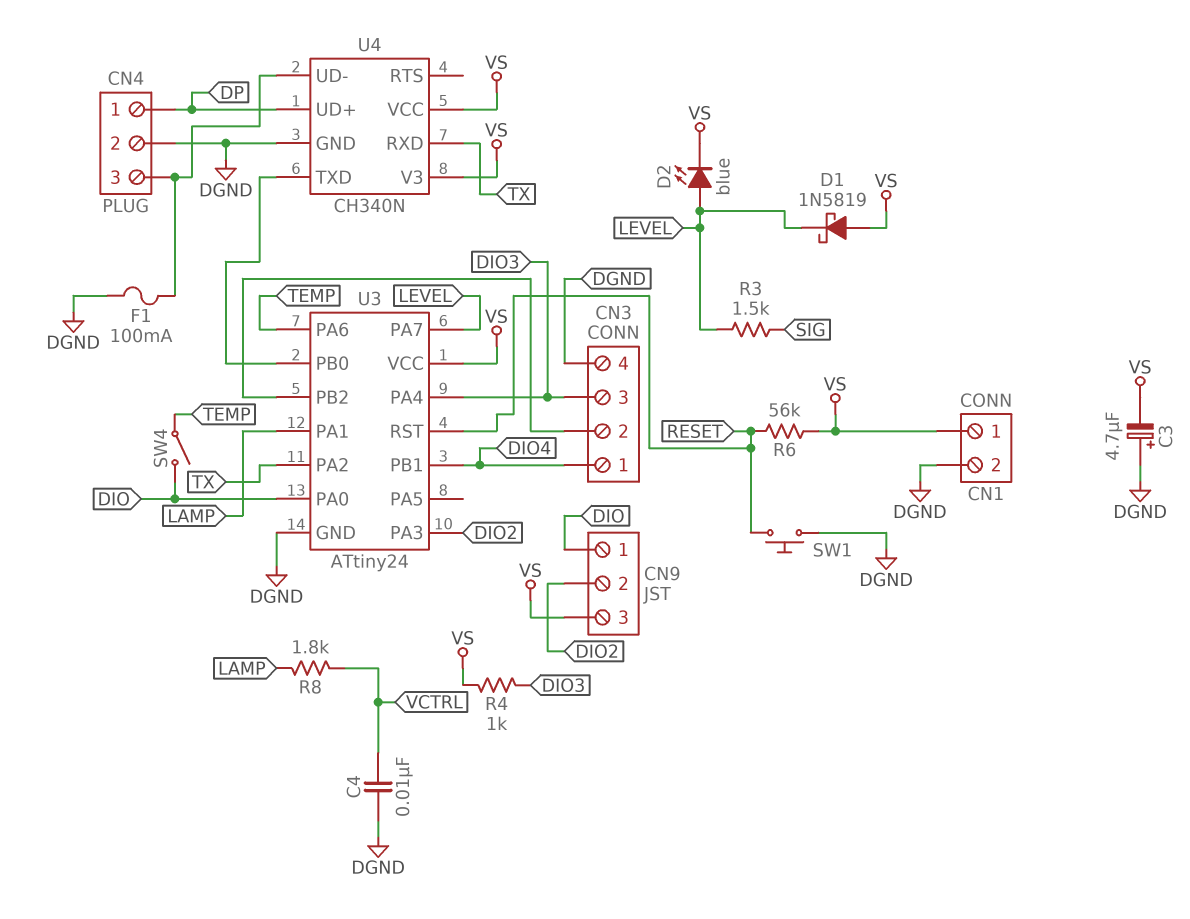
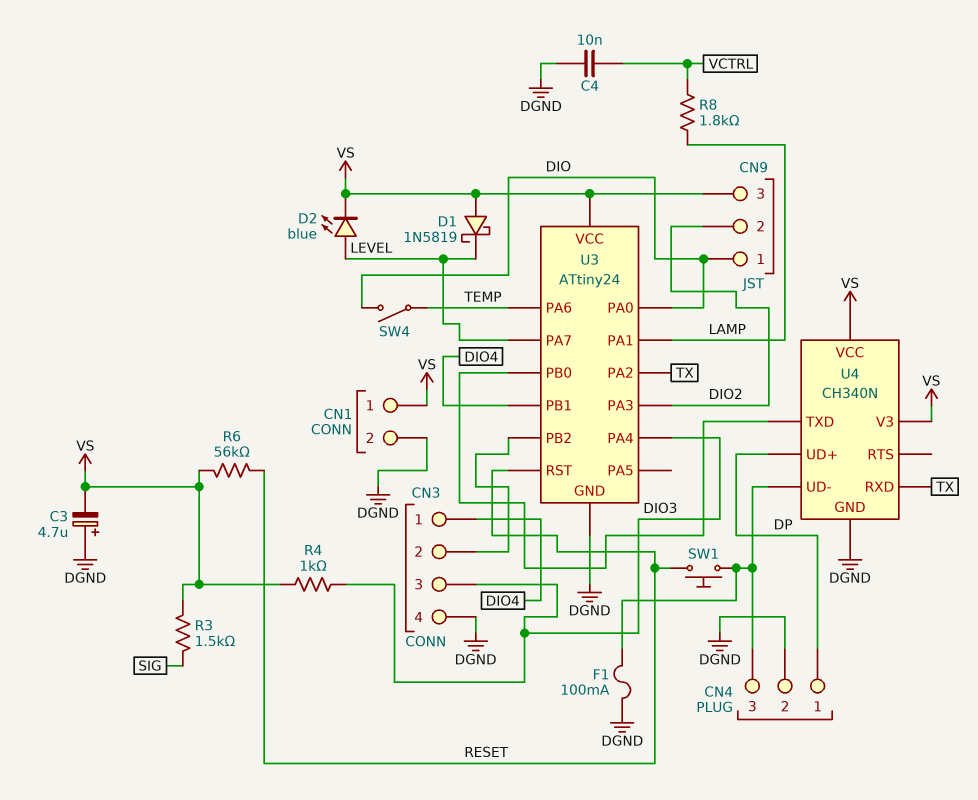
R3: 1.5k (LEVEL, SIG) -> 1.5k (SIG, VS)
SW1: button (DGND, RESET) -> button (CN4/3, RESET)

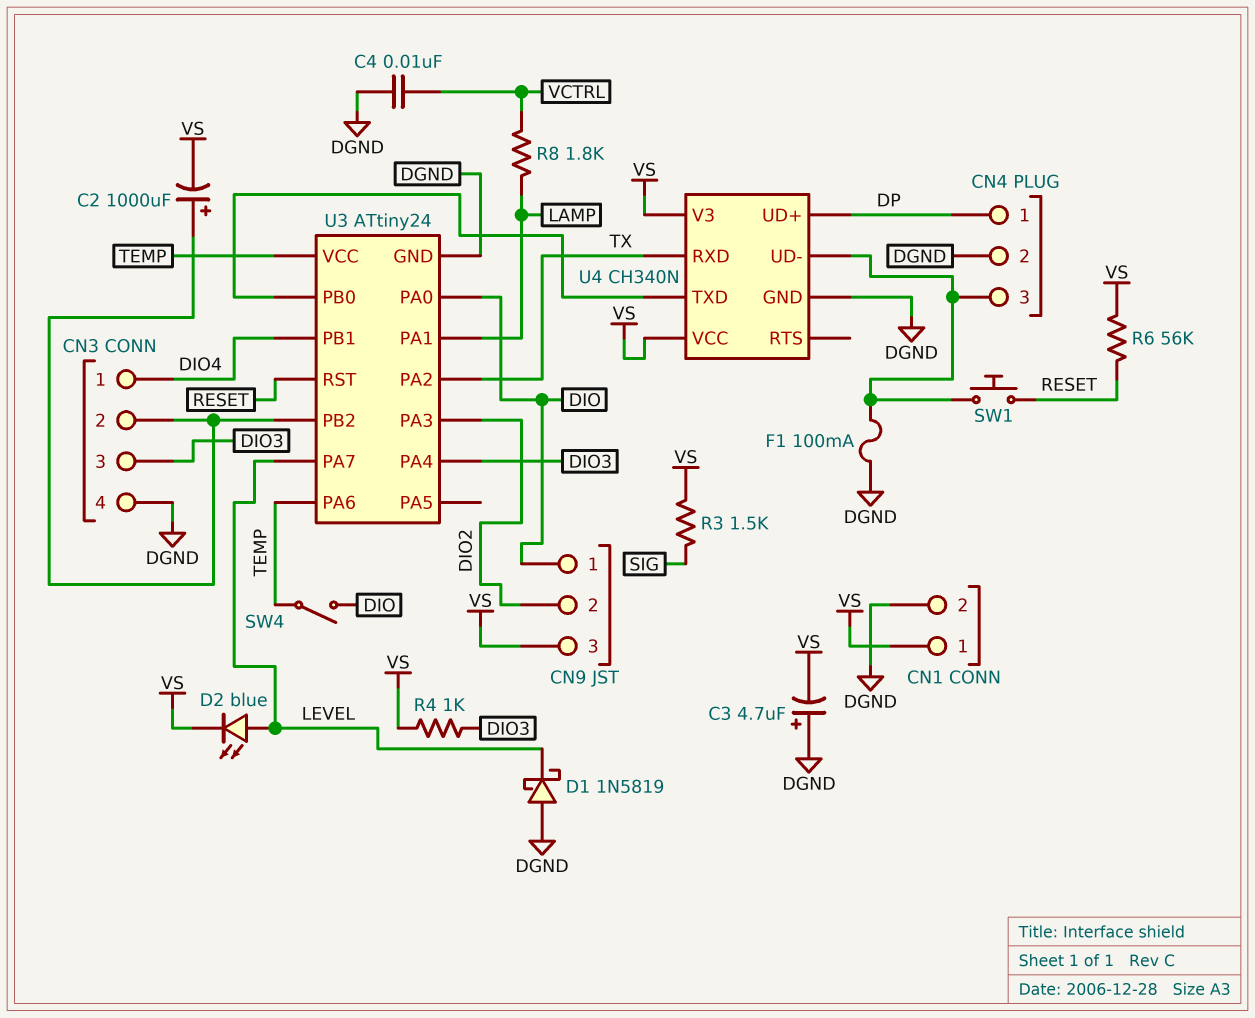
C2: none -> 1000uF (plus CN3/2, minus VS)
D1: schottky 1N5819 (A VS, K LEVEL) -> schottky 1N5819 (A DGND, K LEVEL)
U3 pin VCC: VS -> TEMP

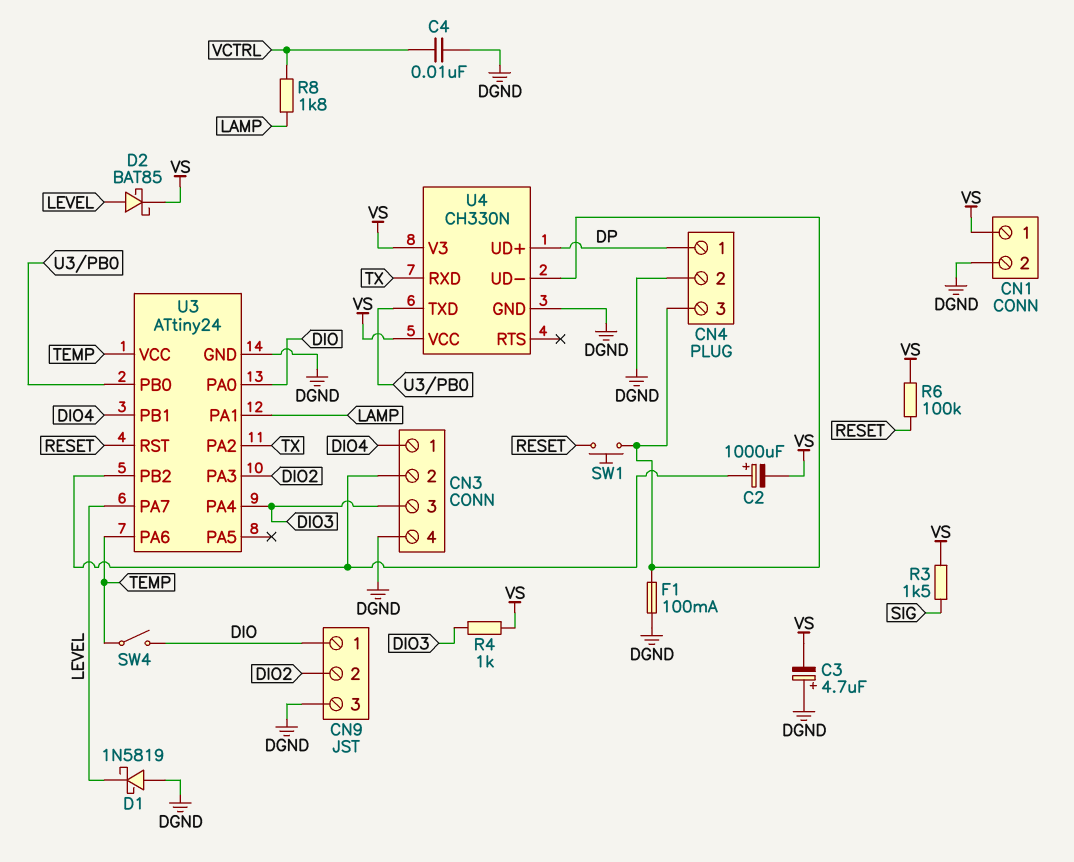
CN9 pin 3: VS -> DGND
D2: LED blue (A LEVEL, K VS) -> schottky BAT85 (A LEVEL, K VS)
R6: 56k (RESET, VS) -> 100k (RESET, VS)
U4: CH340N -> CH330N

